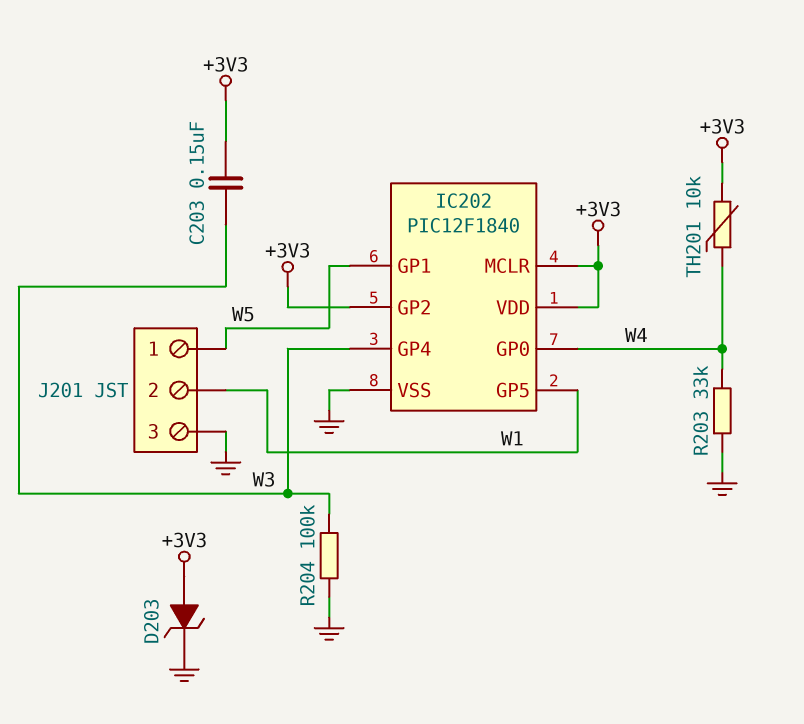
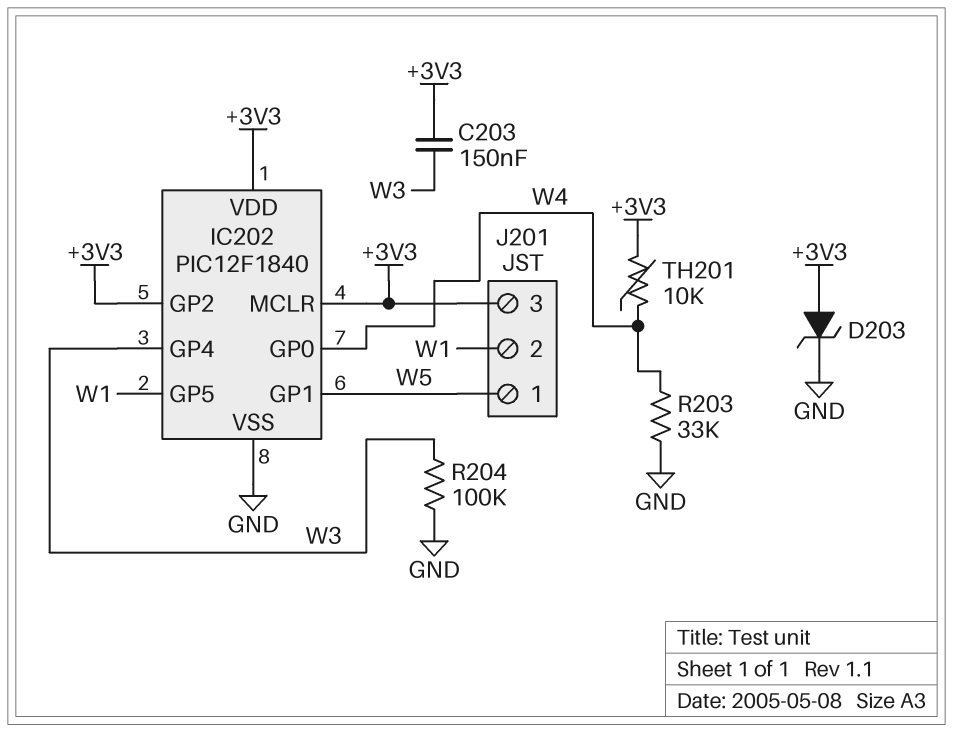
J201 pin 3: GND -> +3V3

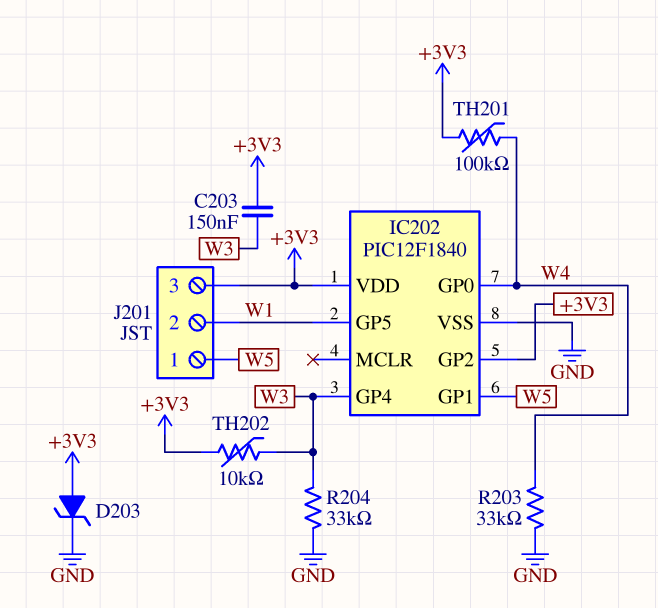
IC202 pin MCLR: +3V3 -> none
R204: 100k (GND, W3) -> 33k (GND, W3)
TH201: 10k (+3V3, W4) -> 100k (+3V3, W4)
TH202: none -> 10k (+3V3, W3)

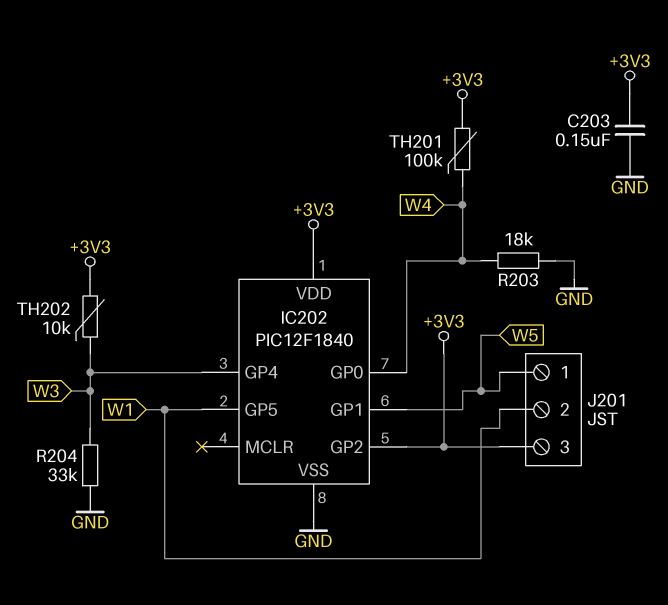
C203: 150nF (+3V3, W3) -> 150nF (+3V3, GND)
D203: zener (A +3V3, K GND) -> none
R203: 33k (GND, W4) -> 18k (GND, W4)

